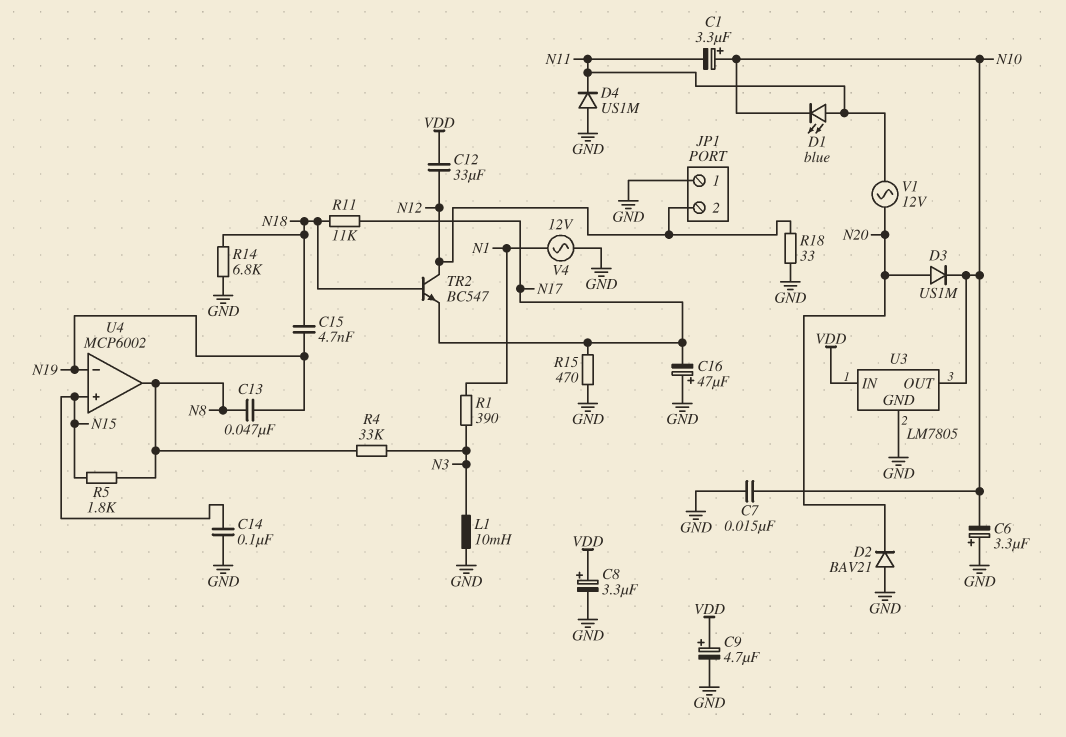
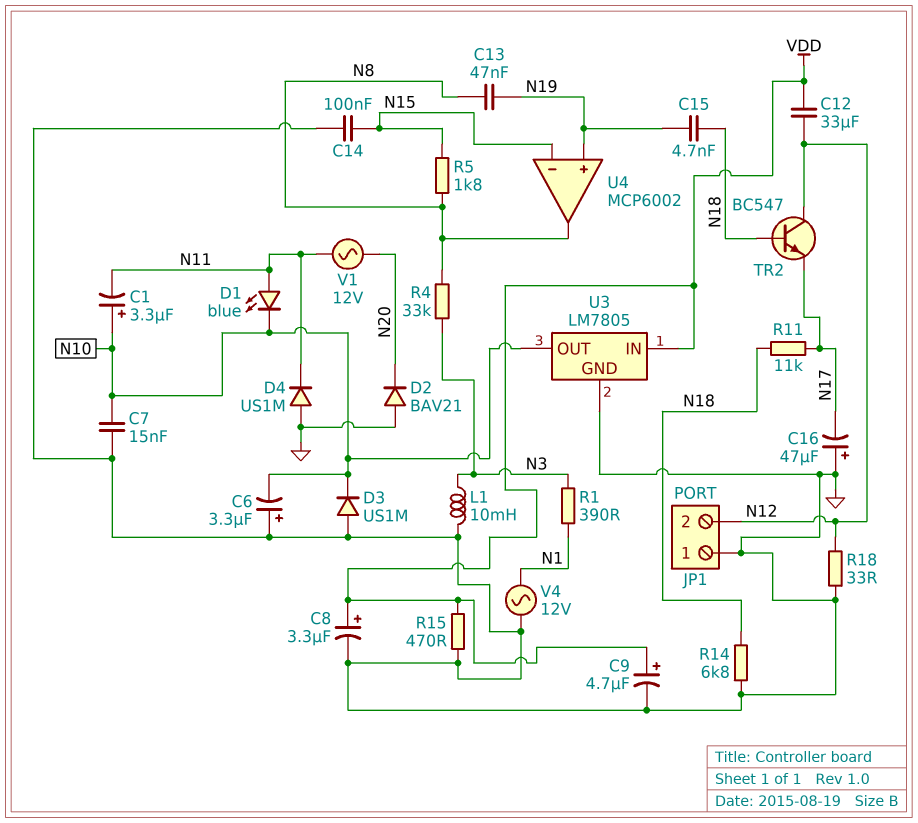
D3: diode US1M (A N20, K N10) -> diode US1M (A GND, K N10)
R15: 470 (GND, N17) -> 470 (GND, VDD)
U4 pin in+: N15 -> N19
U4 pin in-: N19 -> N15

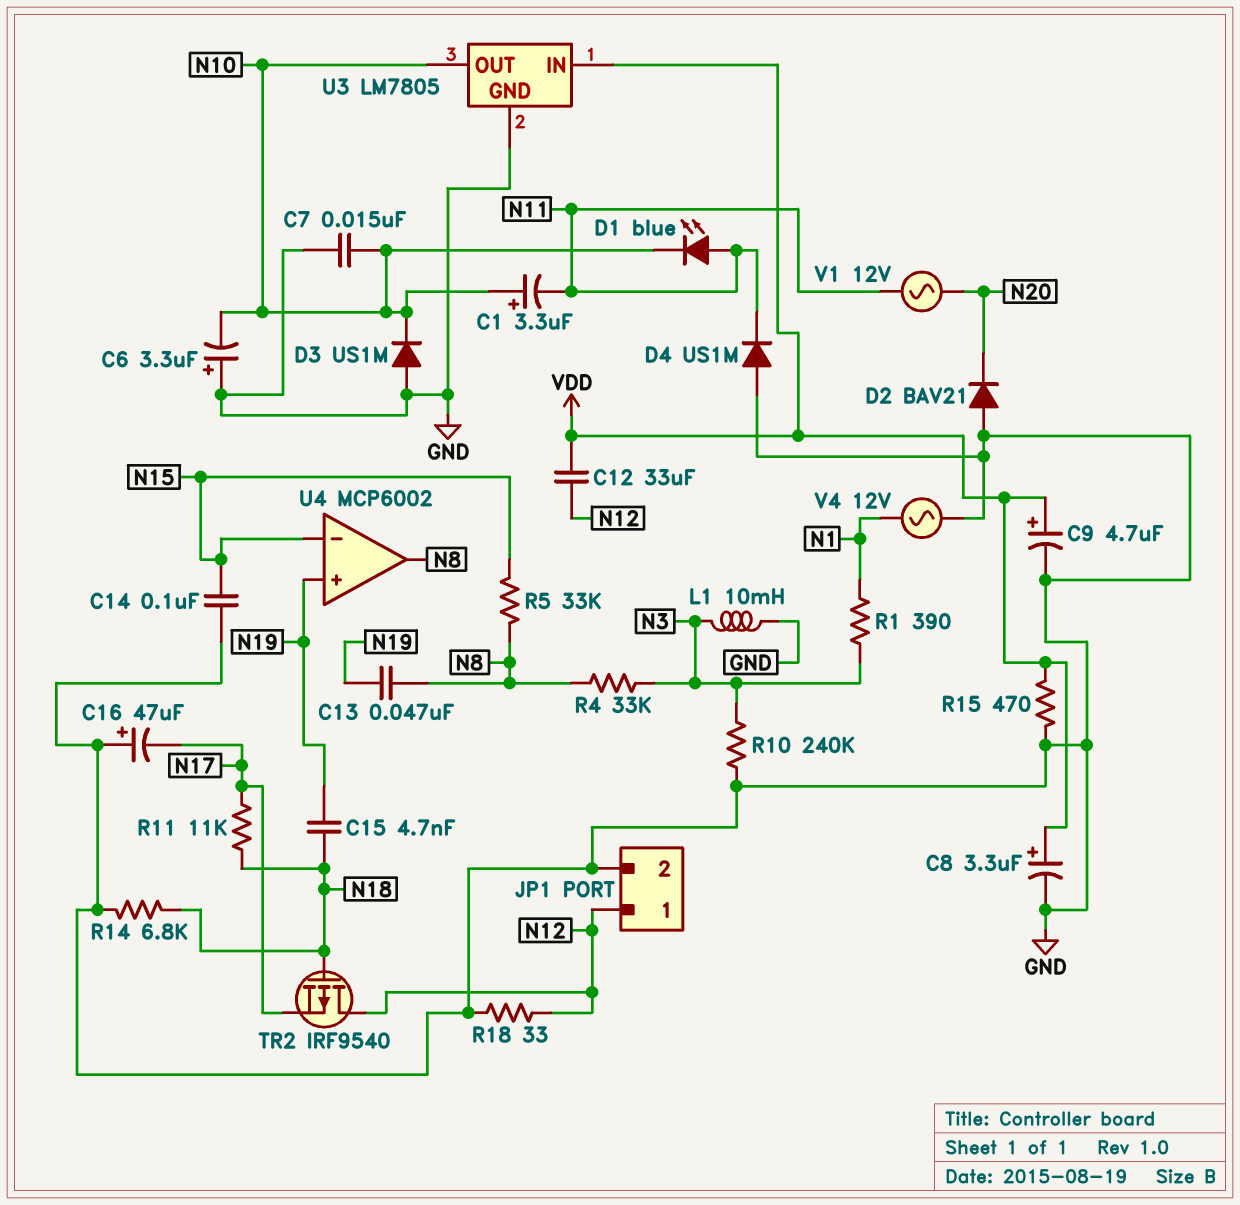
JP1 pin 1: GND -> N12
JP1 pin 2: N12 -> GND
R5: 1.8k (N8, N15) -> 33k (N8, N15)
R10: none -> 240k (GND, N3)
TR2: NPN BC547 (B N18, C N12, E N17) -> PMOS IRF9540 (G N18, D N12, S N17)

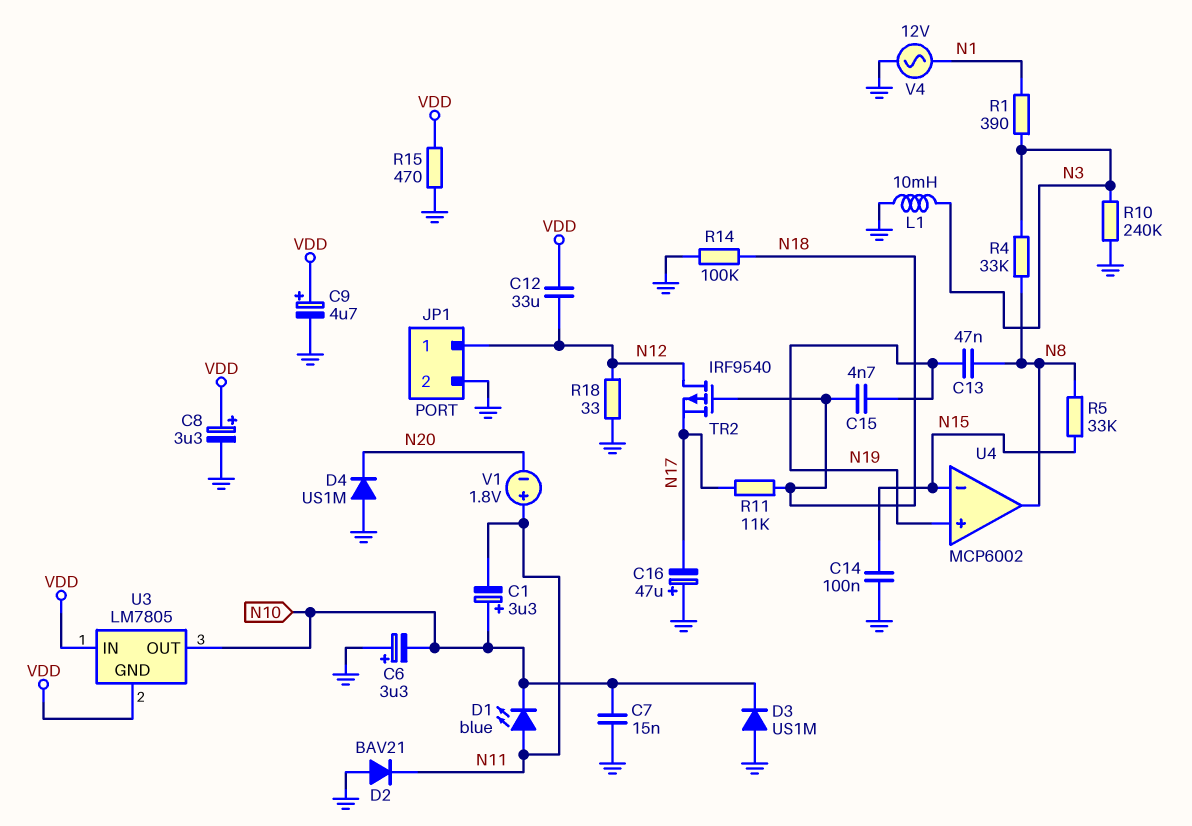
D2: diode BAV21 (A GND, K N20) -> diode BAV21 (A GND, K N11)
D4: diode US1M (A GND, K N11) -> diode US1M (A GND, K N20)
R14: 6.8k (GND, N18) -> 100k (GND, N18)
U3 pin GND: GND -> VDD
V1: AC 12V (N11, N20) -> 1.8V (plus N11, minus N20)

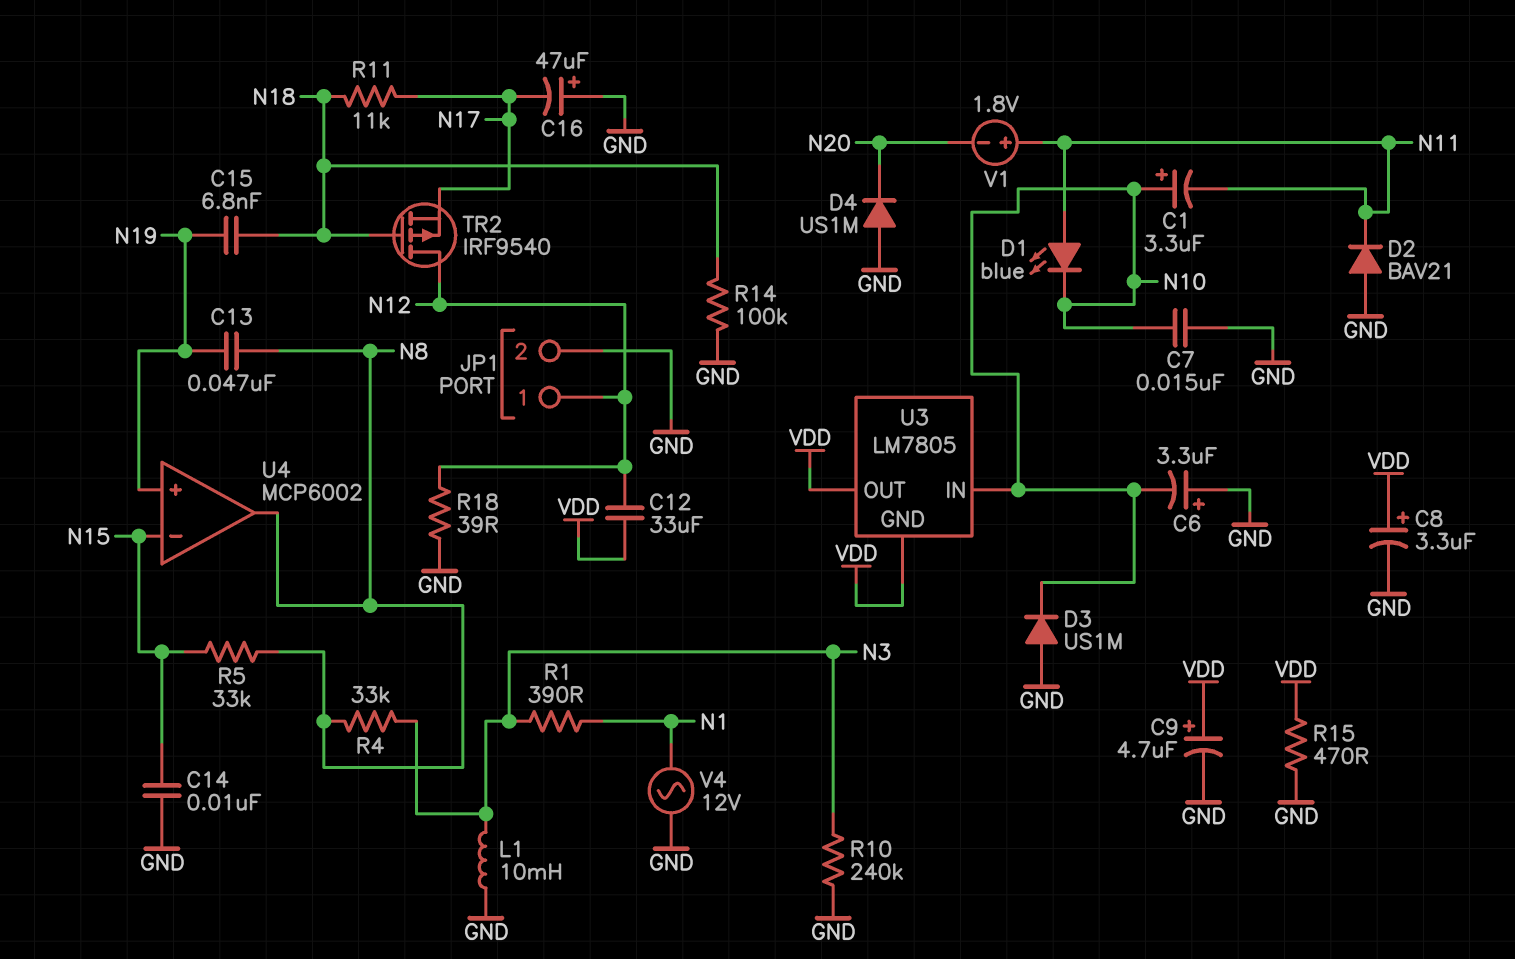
C14: 100nF (GND, N15) -> 10nF (GND, N15)
C15: 4.7nF (N18, N19) -> 6.8nF (N18, N19)
R18: 33 (GND, N12) -> 39 (GND, N12)
U3 pin IN: VDD -> N10
U3 pin OUT: N10 -> VDD

